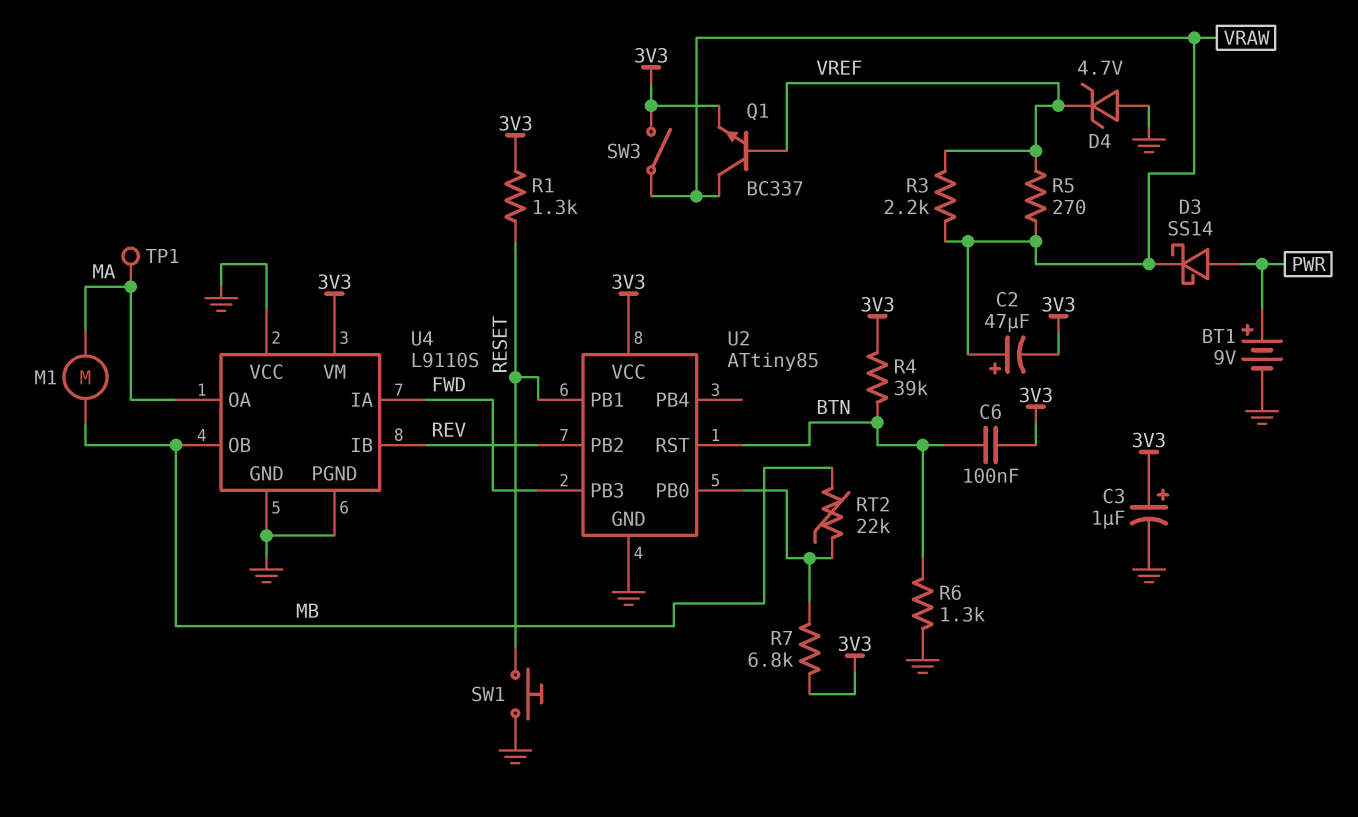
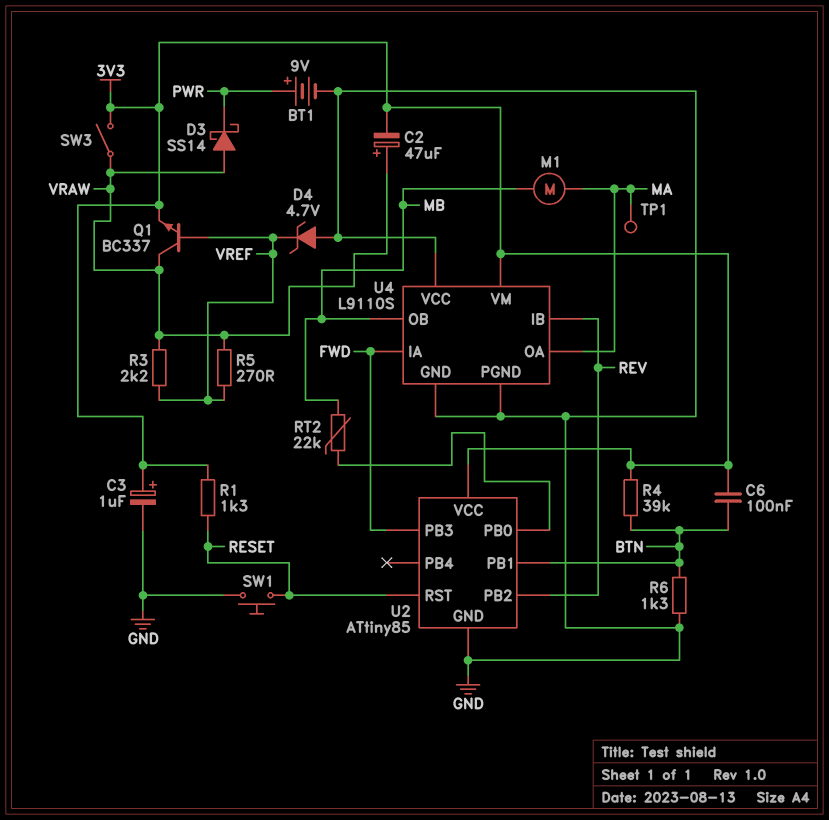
D3: schottky SS14 (A PWR, K VRAW) -> schottky SS14 (A VRAW, K PWR)
R7: 6.8k (3V3, U2/PB0) -> none
U2 pin PB1: RESET -> BTN
U2 pin RST: BTN -> RESET

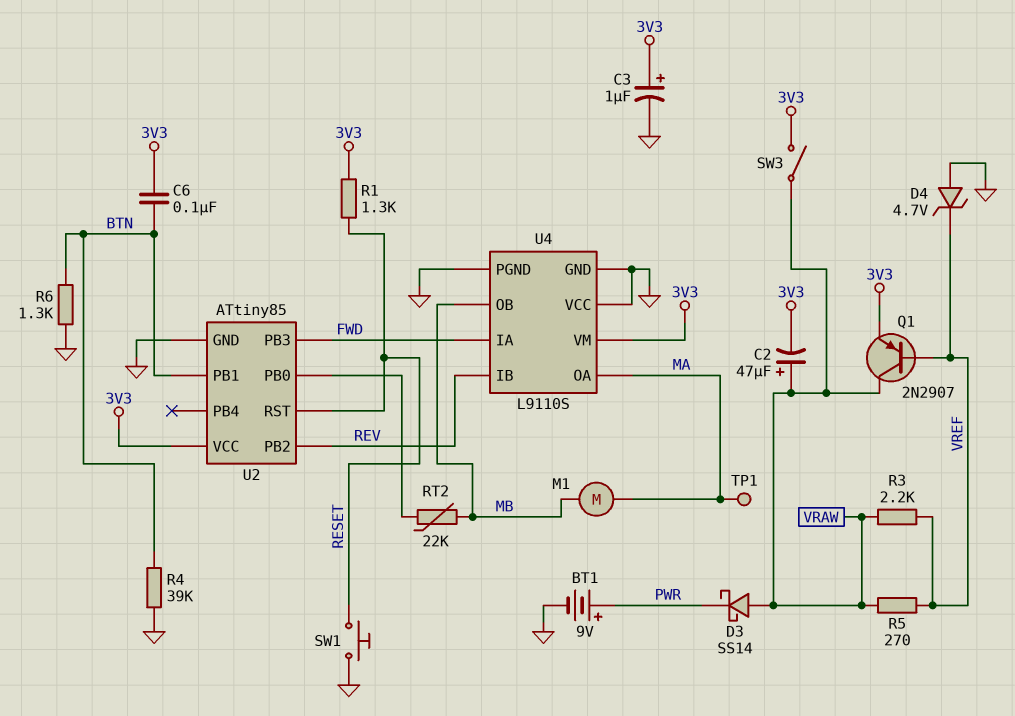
Q1: NPN BC337 (B VREF, C VRAW, E 3V3) -> PNP 2N2907 (B VREF, C VRAW, E 3V3)
R4: 39k (3V3, BTN) -> 39k (BTN, GND)

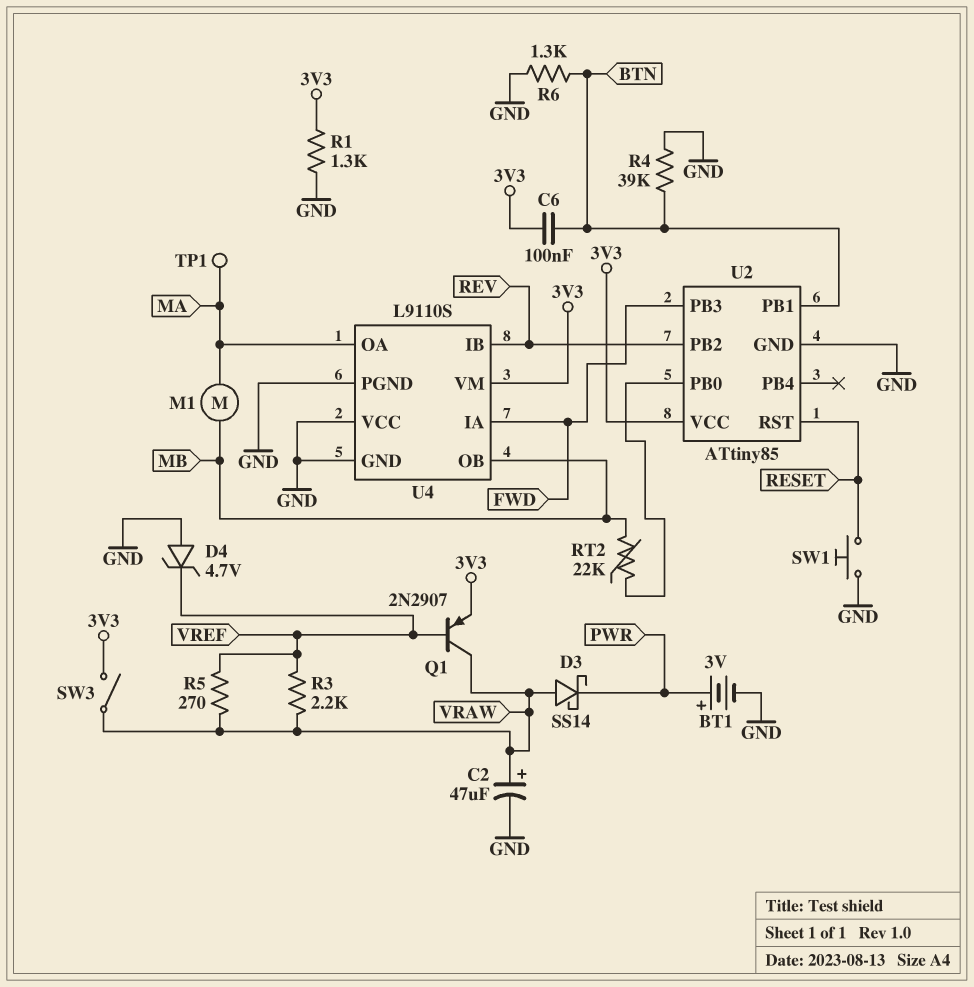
BT1: 9V (plus PWR, minus GND) -> 3V (plus PWR, minus GND)
C2: 47uF (plus VRAW, minus 3V3) -> 47uF (plus VRAW, minus GND)
C3: 1uF (plus 3V3, minus GND) -> none
R1: 1.3k (3V3, RESET) -> 1.3k (3V3, GND)

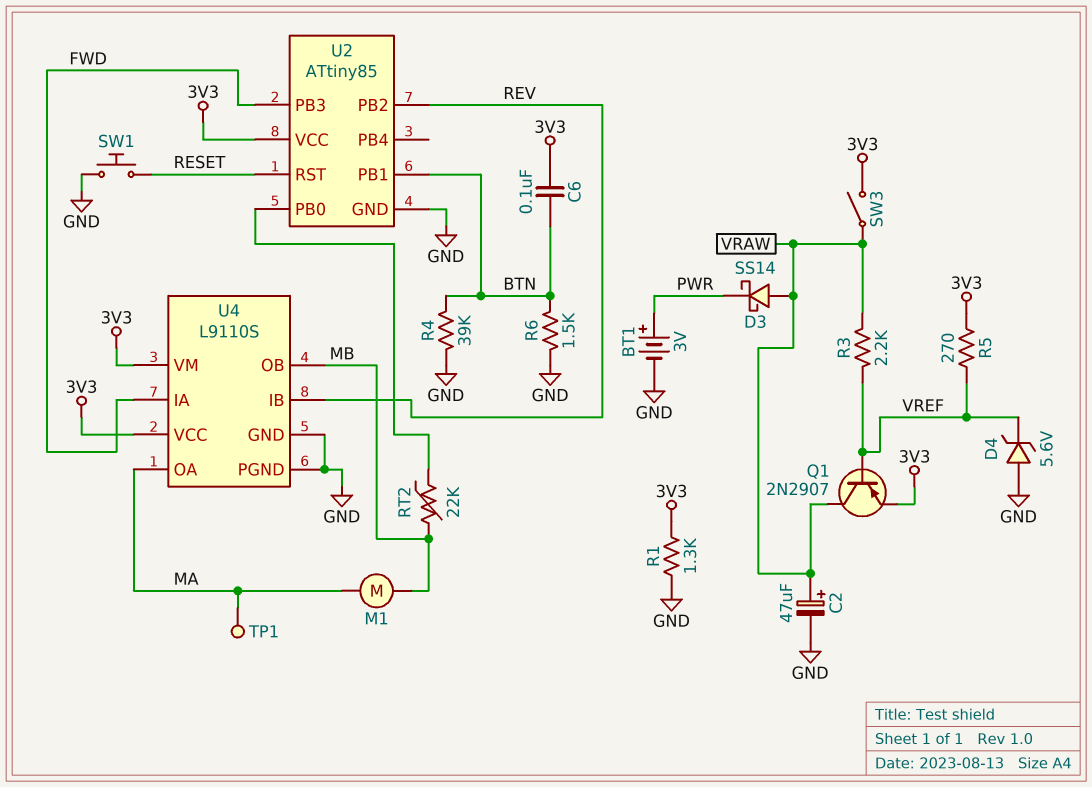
D4: zener 4.7V (A GND, K VREF) -> zener 5.6V (A GND, K VREF)
R5: 270 (VRAW, VREF) -> 270 (3V3, VREF)
R6: 1.3k (BTN, GND) -> 1.5k (BTN, GND)
U4 pin VCC: GND -> 3V3

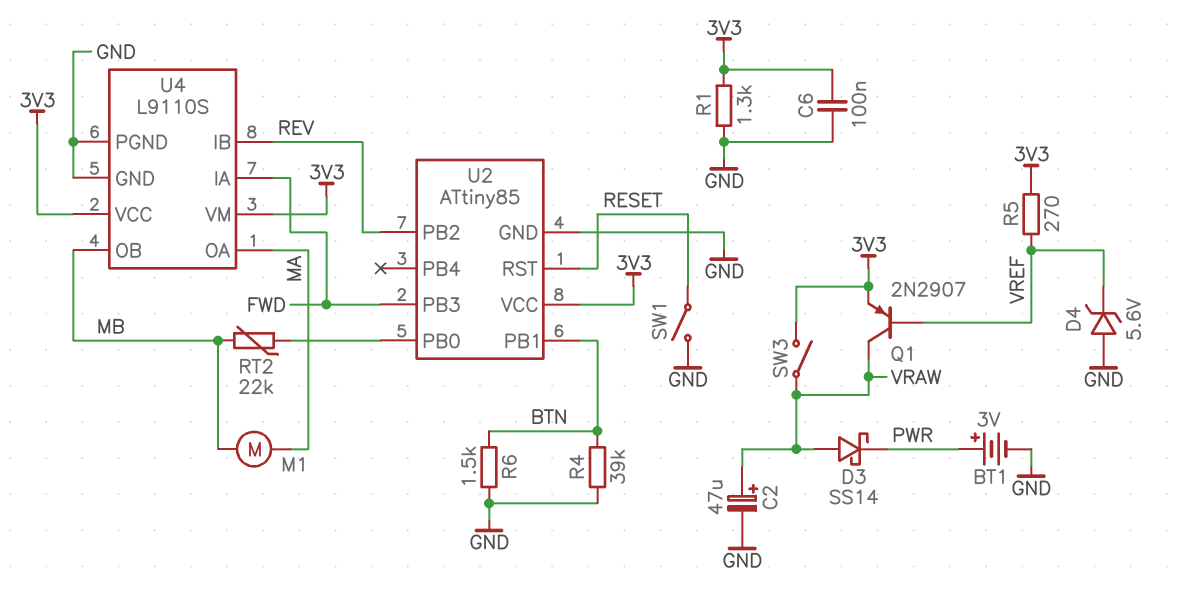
C6: 100nF (3V3, BTN) -> 100nF (3V3, GND)
R3: 2.2k (VRAW, VREF) -> none
SW1: button (GND, RESET) -> switch (GND, RESET)
TP1: test point (MA) -> none

